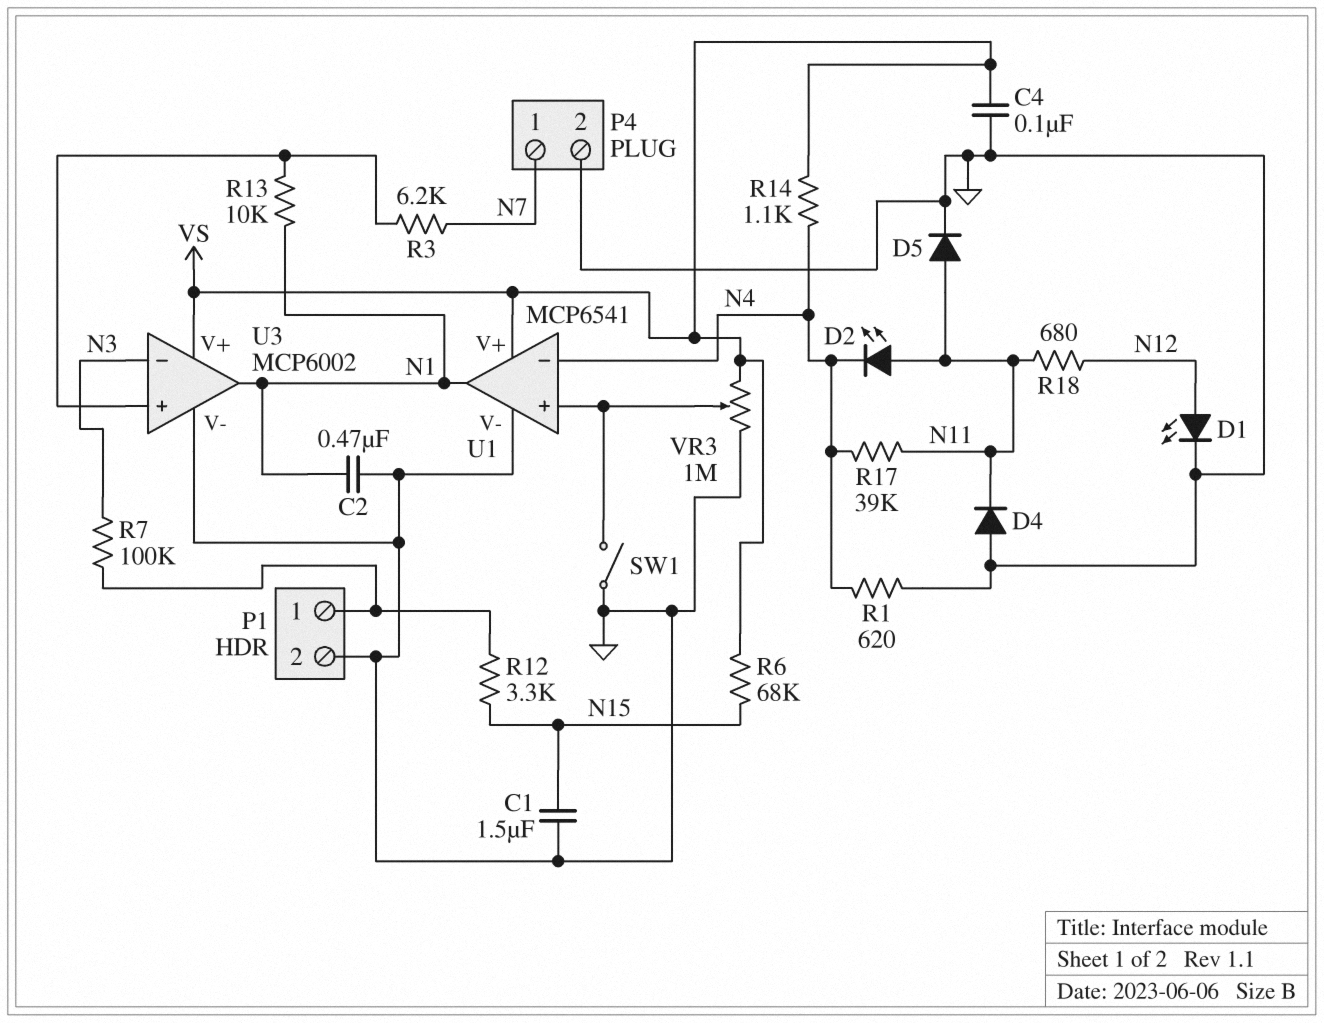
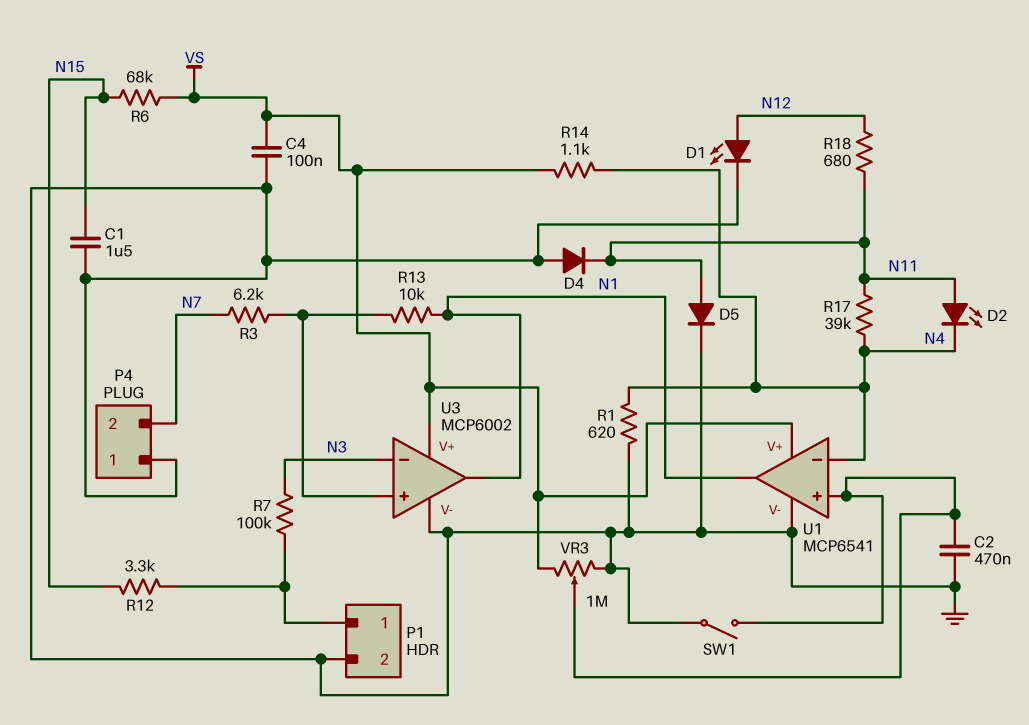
C2: 470nF (GND, N1) -> 470nF (GND, U1/in+)
P4 pin 1: N7 -> GND
P4 pin 2: GND -> N7

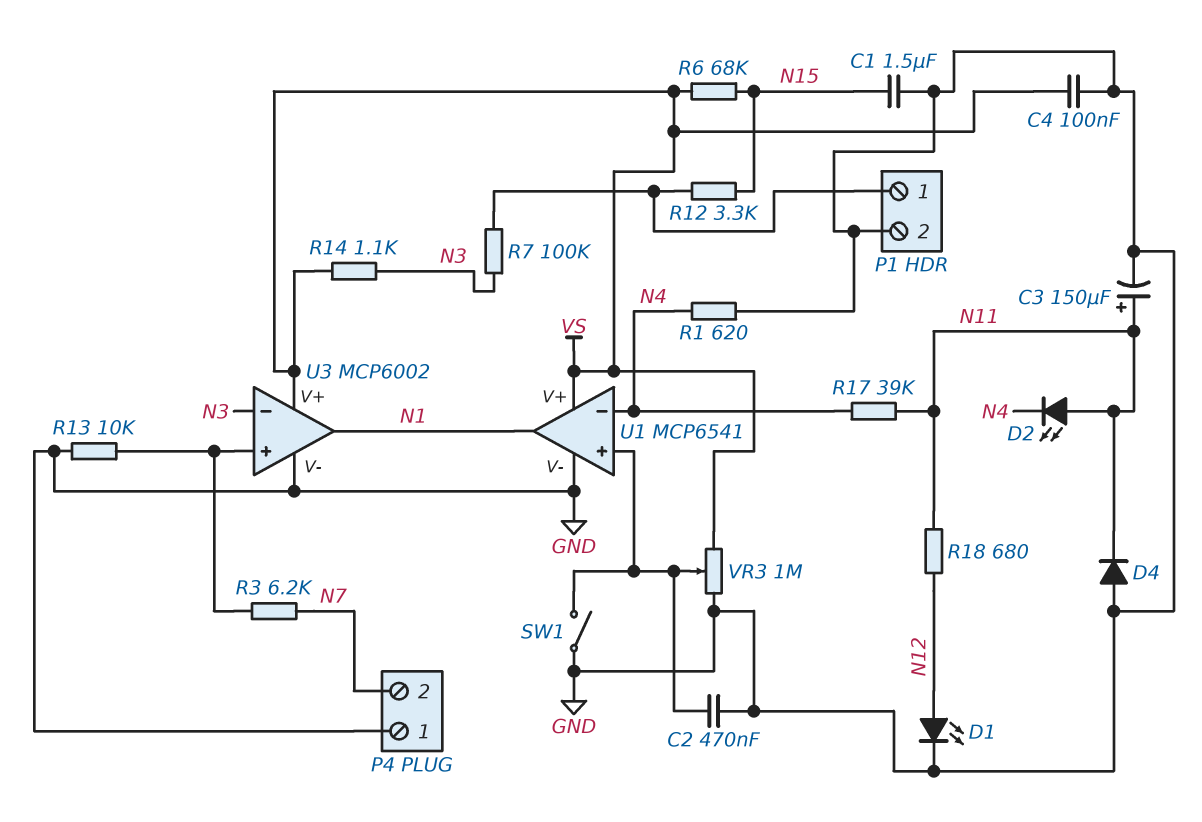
C3: none -> 150uF (plus N11, minus GND)
D5: diode (A N11, K GND) -> none
R13: 10k (N1, U3/in+) -> 10k (GND, U3/in+)
R14: 1.1k (N4, VS) -> 1.1k (N3, VS)

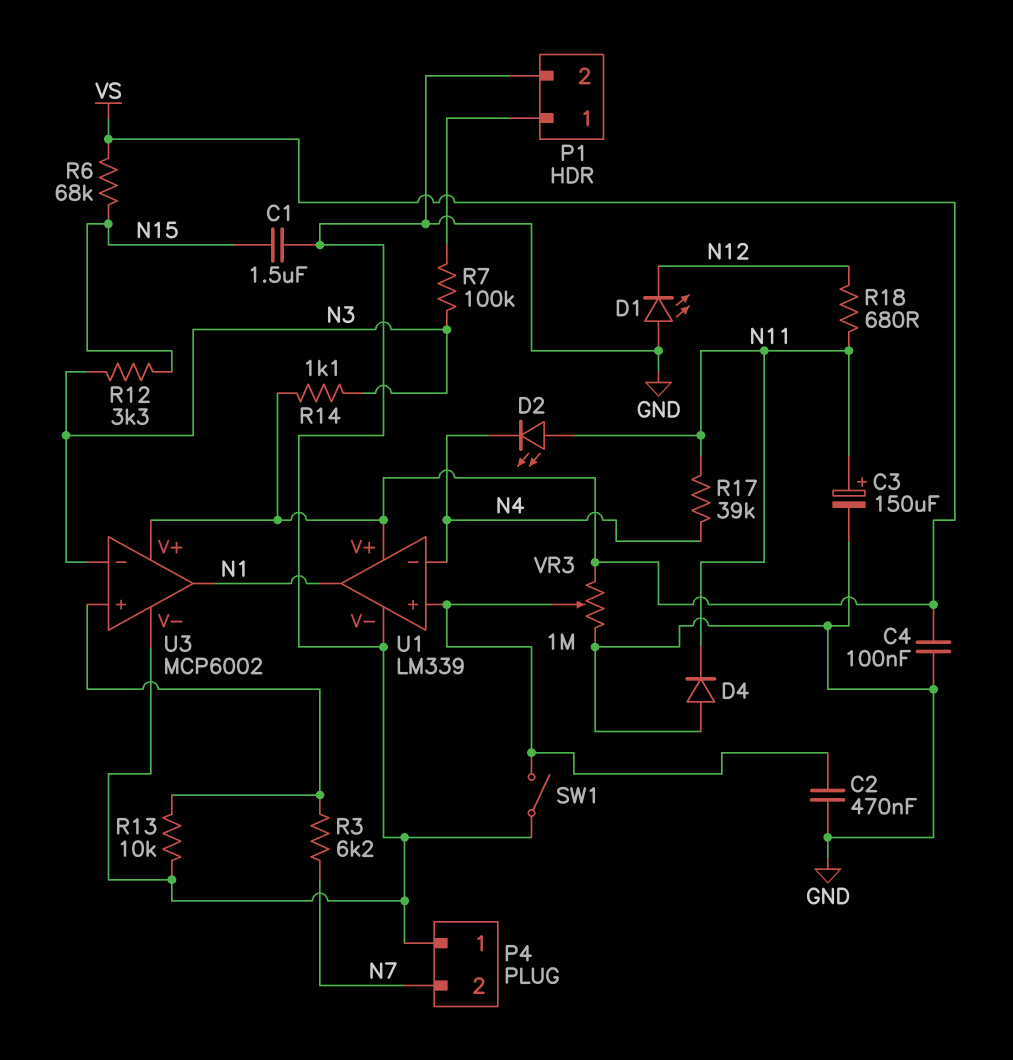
D1: LED (A N12, K GND) -> LED (A GND, K N12)
R1: 620 (GND, N4) -> none
R12: 3.3k (N15, P1/1) -> 3.3k (N3, N15)
U1: MCP6541 -> LM339

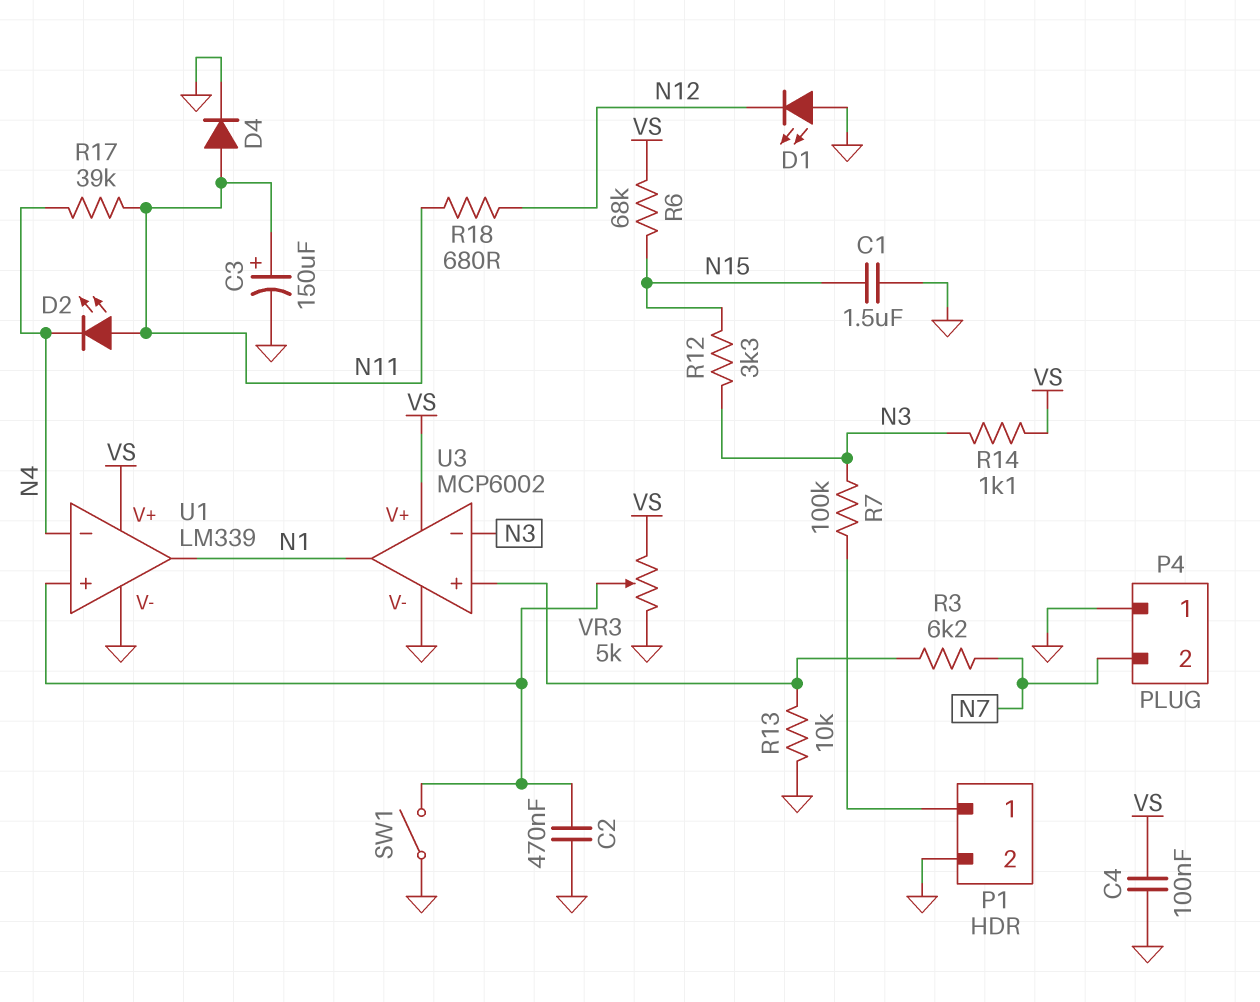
D4: diode (A GND, K N11) -> diode (A N11, K GND)
VR3: 1M (GND, VS, wiper U1/in+) -> 5k (GND, VS, wiper U1/in+)

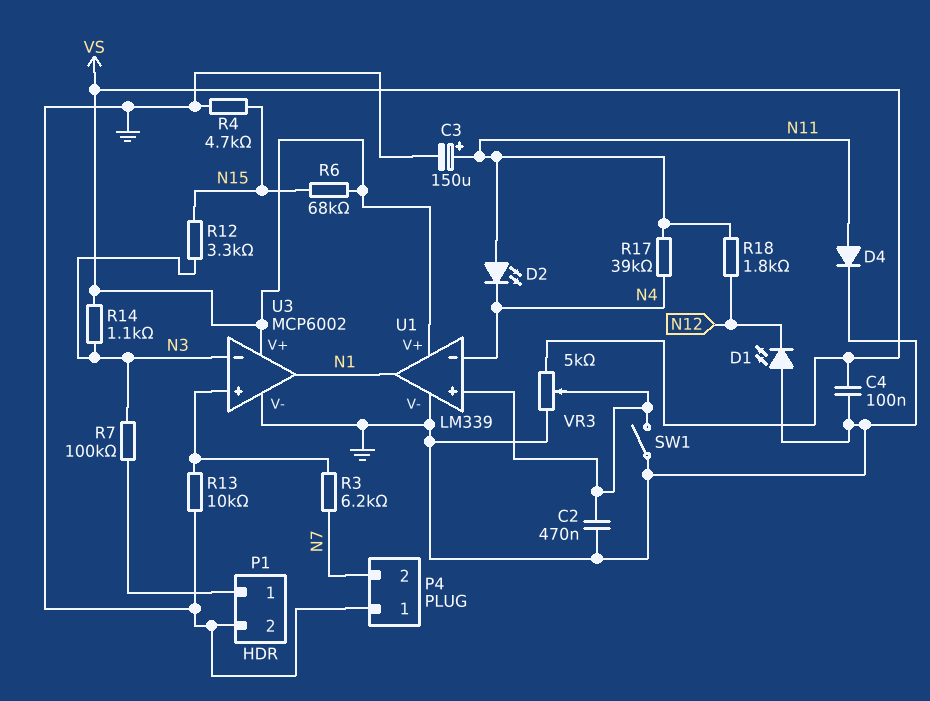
C1: 1.5uF (GND, N15) -> none
R4: none -> 4.7k (GND, N15)
R18: 680 (N11, N12) -> 1.8k (N11, N12)

